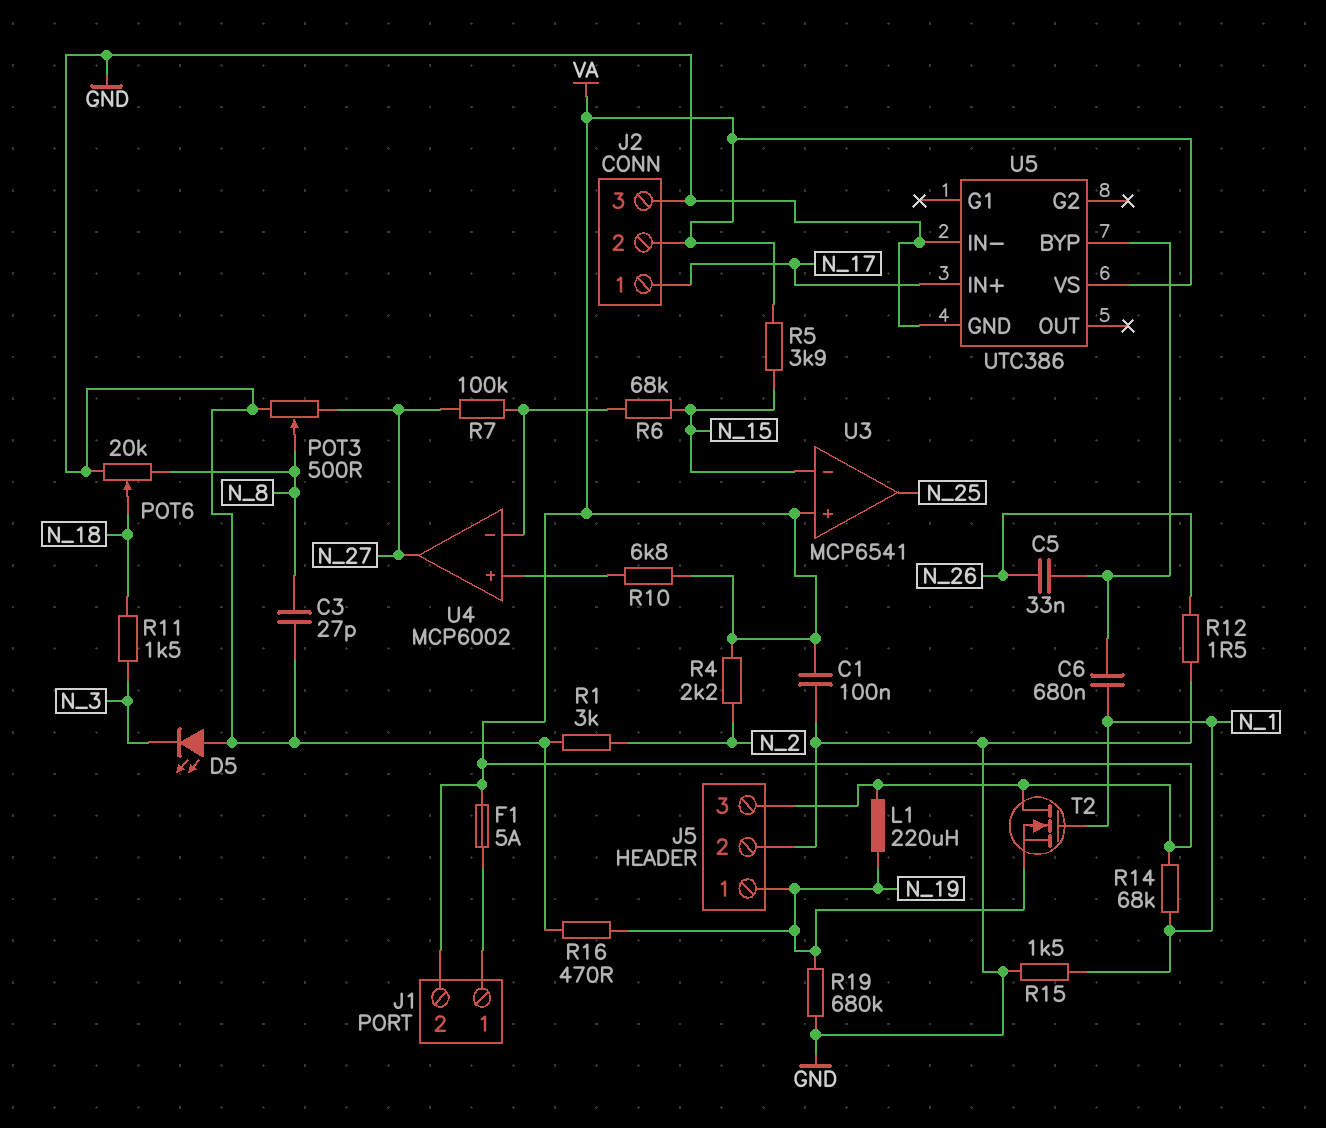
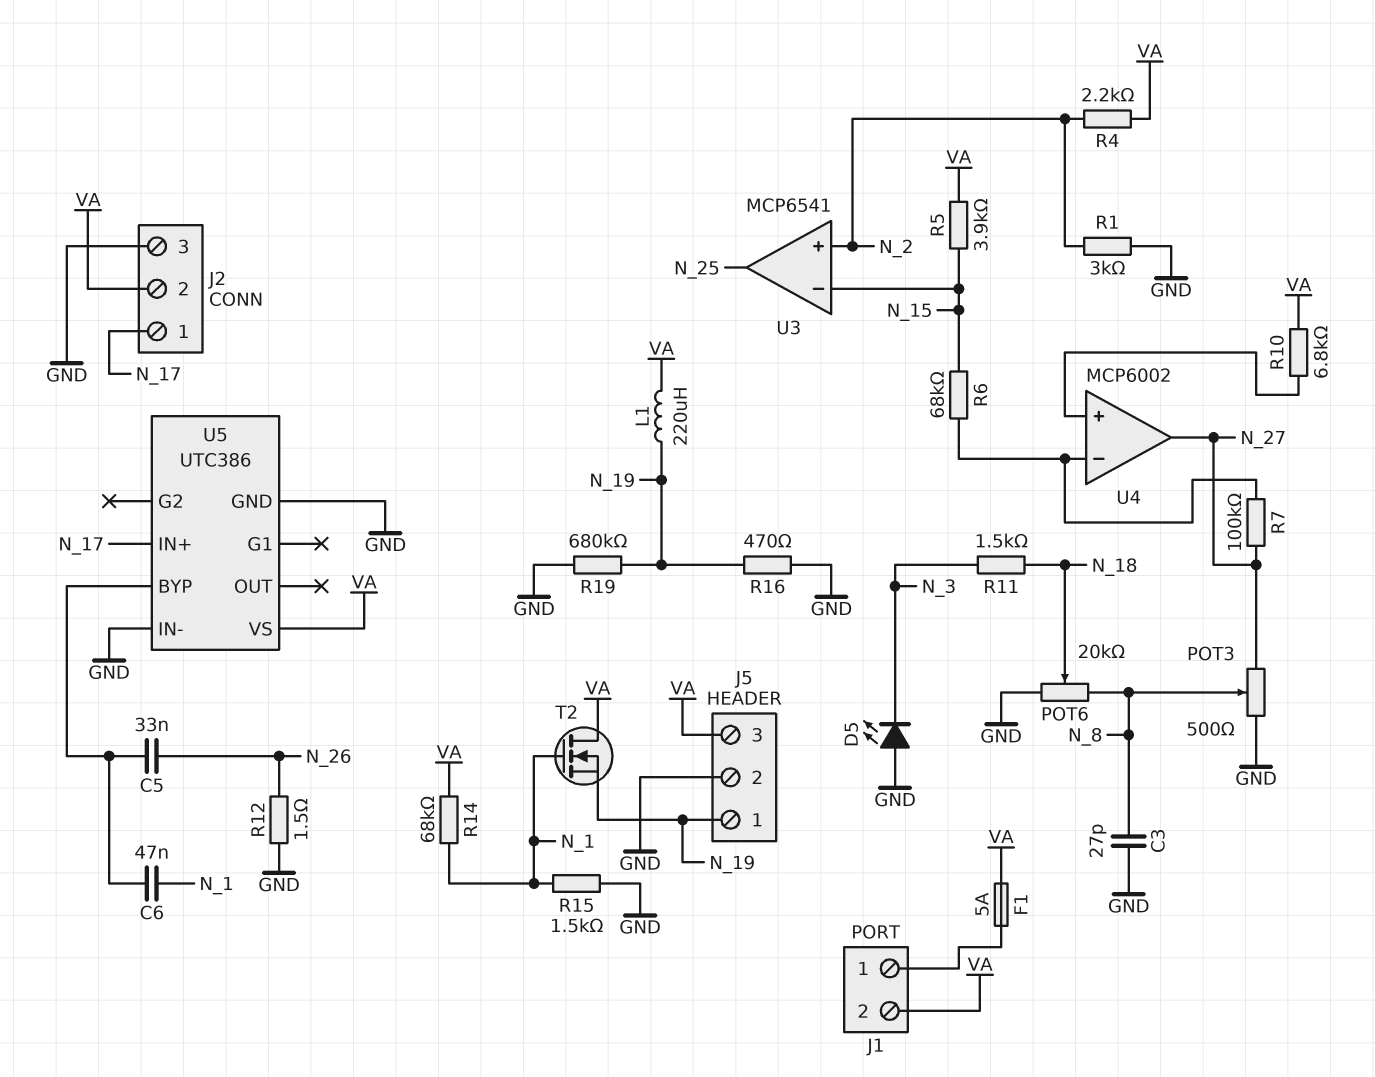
C1: 100nF (GND, VA) -> none
C6: 680nF (N_1, U5/BYP) -> 47nF (N_1, U5/BYP)
U3 pin in+: VA -> N_2

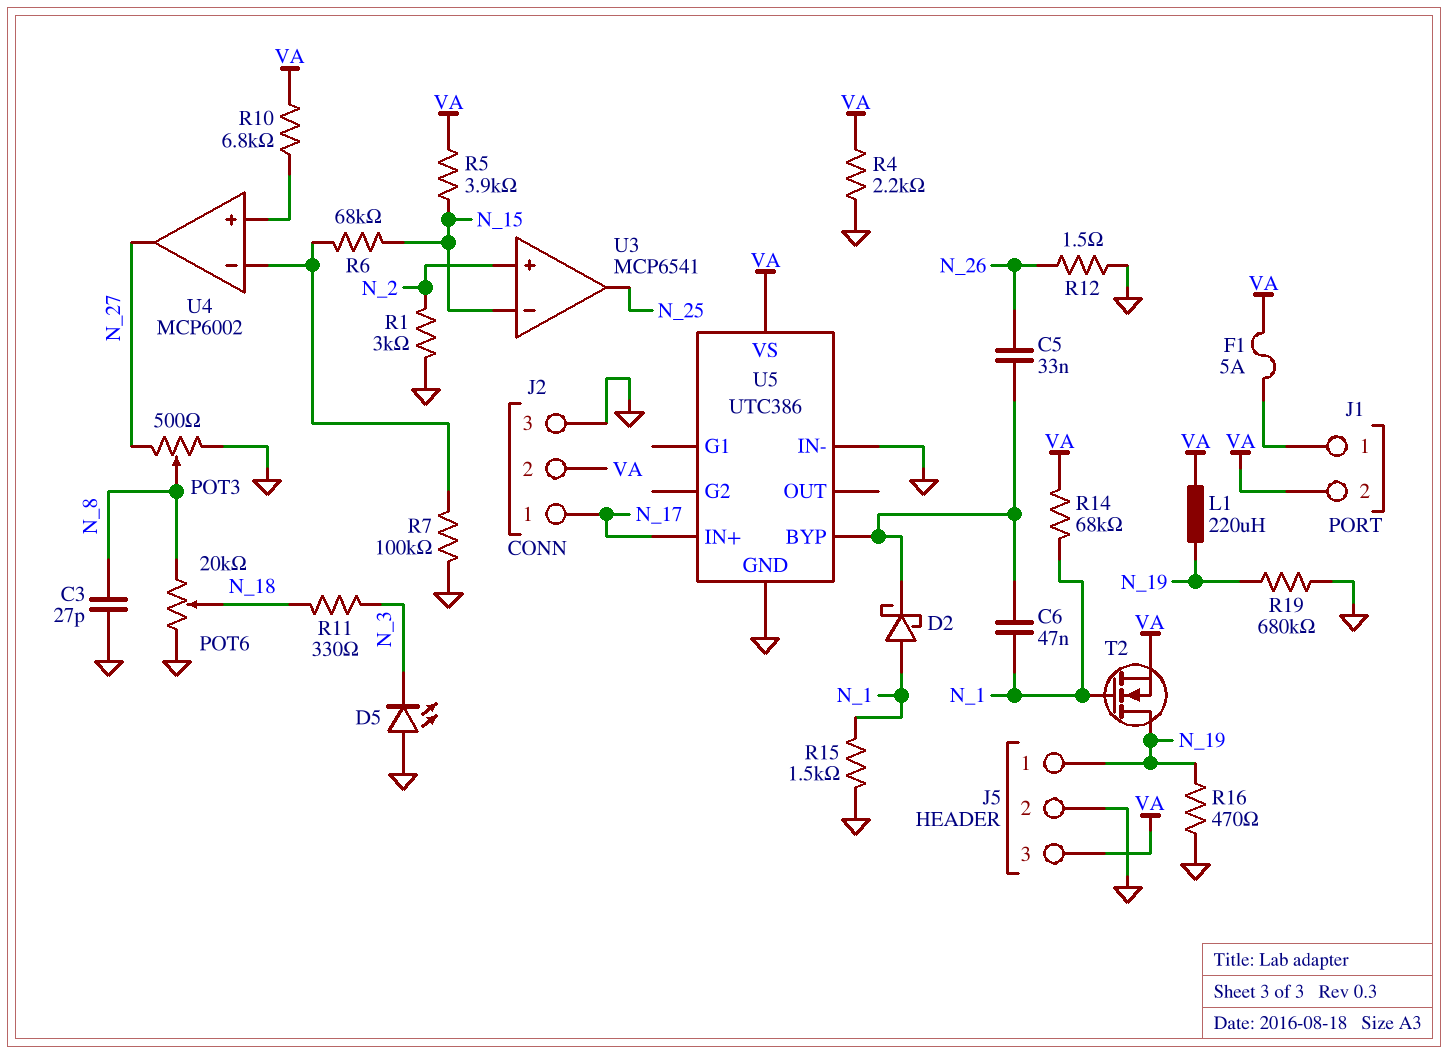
D2: none -> schottky (A N_1, K U5/BYP)
R4: 2.2k (N_2, VA) -> 2.2k (GND, VA)
R7: 100k (N_27, U4/in-) -> 100k (GND, U4/in-)
R11: 1.5k (N_3, N_18) -> 330 (N_3, N_18)
T2: NMOS (G N_1, D VA, S N_19) -> NMOS (G N_1, D N_19, S VA)

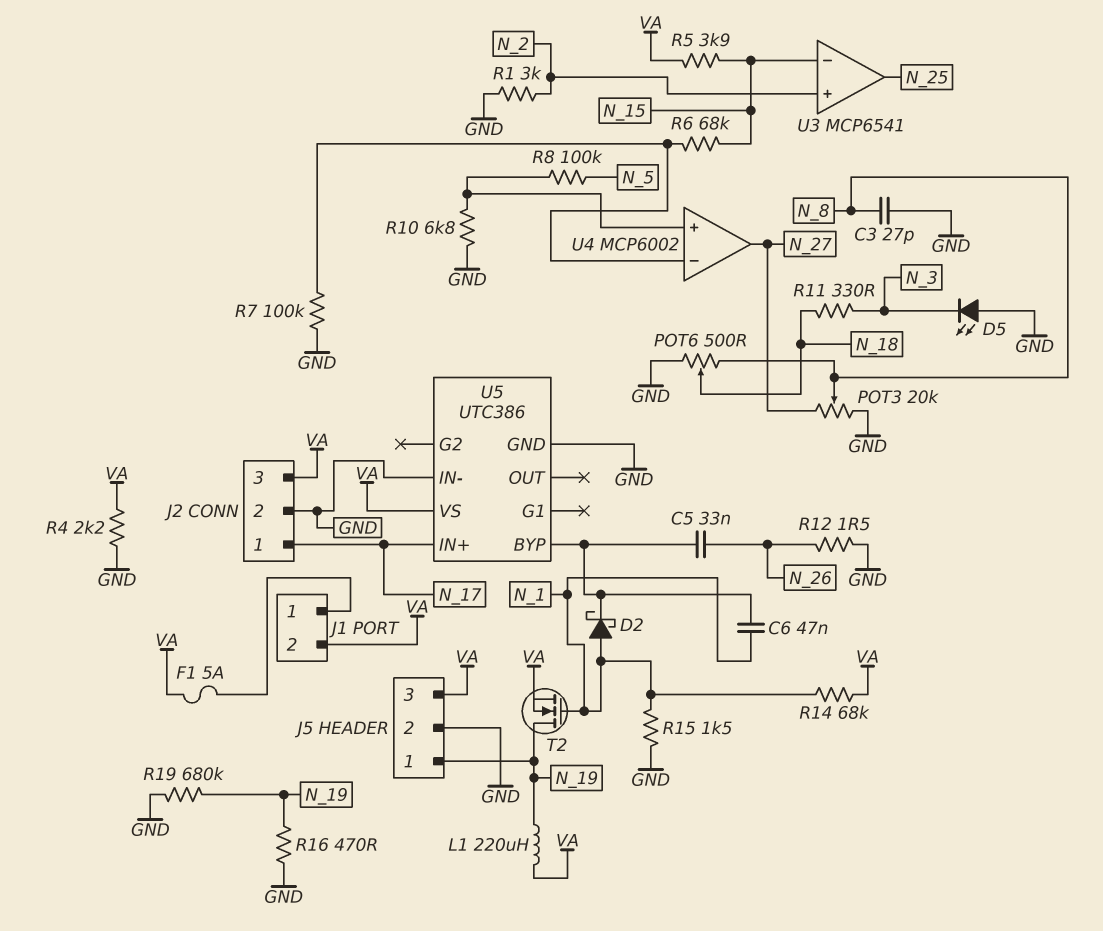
J2 pin 2: VA -> GND
J2 pin 3: GND -> VA
POT3: 500 (GND, N_27, wiper N_8) -> 20k (GND, N_27, wiper N_8)
POT6: 20k (GND, N_8, wiper N_18) -> 500 (GND, N_8, wiper N_18)
R8: none -> 100k (N_5, U4/in+)
R10: 6.8k (U4/in+, VA) -> 6.8k (GND, U4/in+)

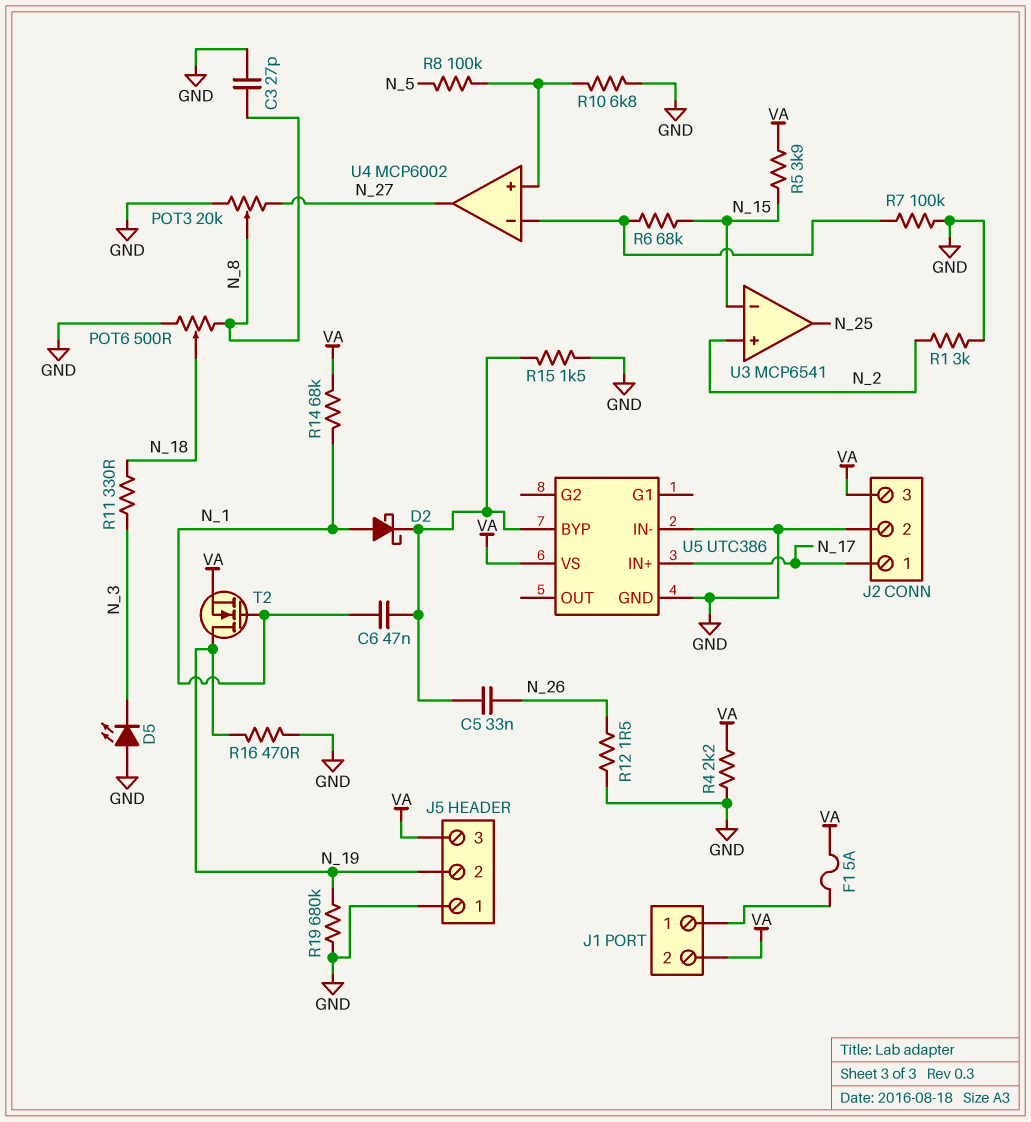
J5 pin 1: N_19 -> GND
J5 pin 2: GND -> N_19
L1: 220uH (N_19, VA) -> none
R15: 1.5k (GND, N_1) -> 1.5k (GND, U5/BYP)

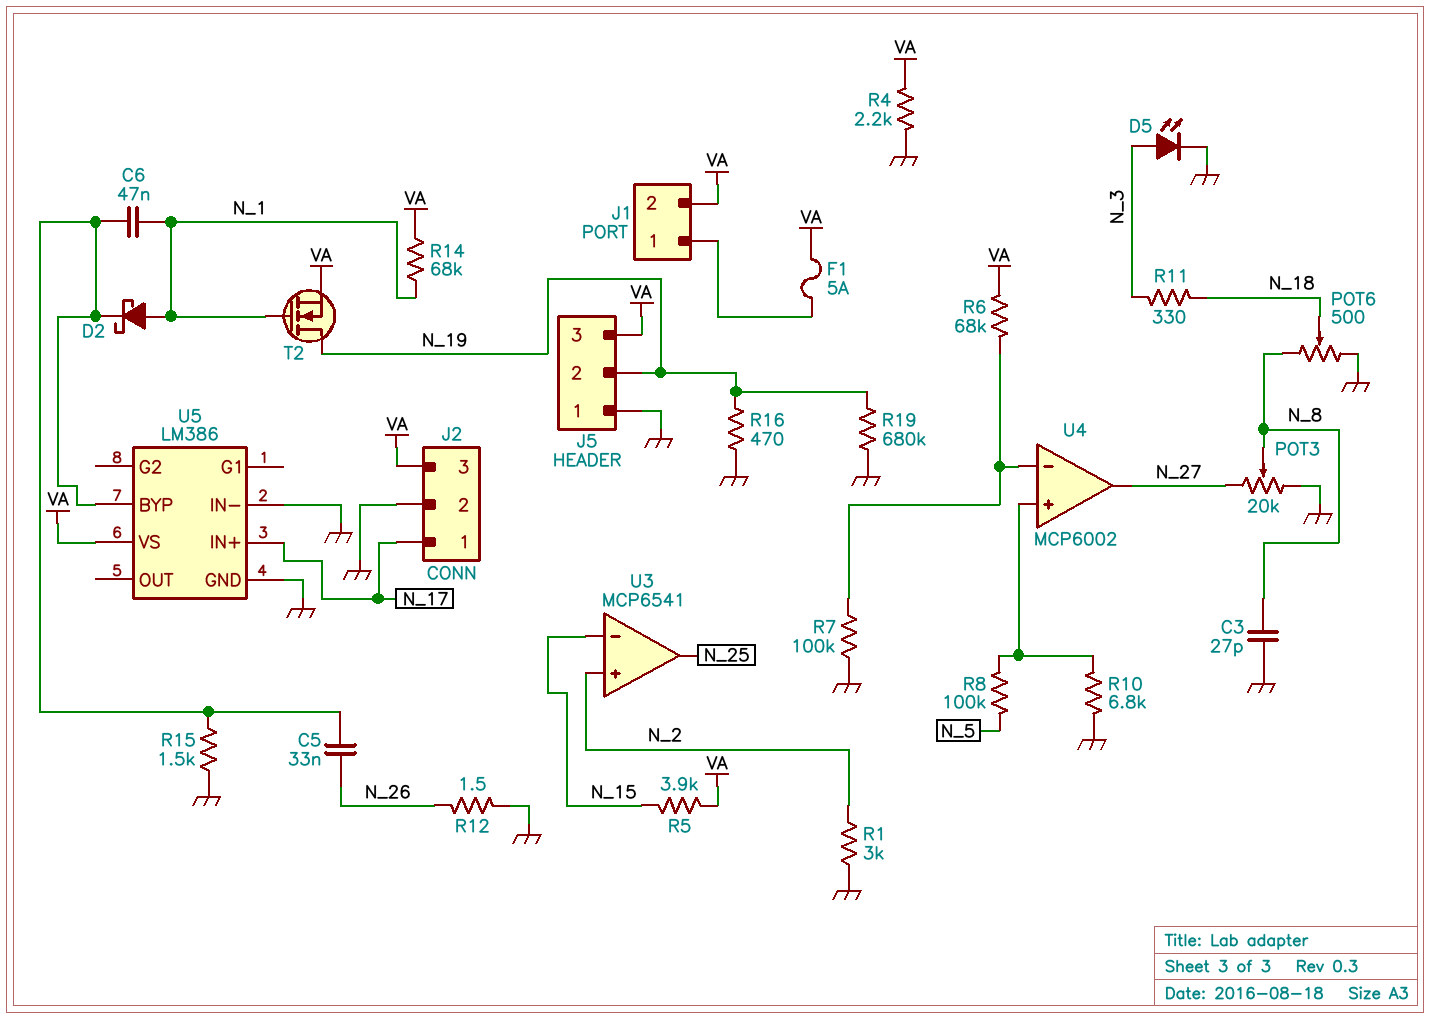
D5: LED (A GND, K N_3) -> LED (A N_3, K GND)
R6: 68k (N_15, U4/in-) -> 68k (U4/in-, VA)
U5: UTC386 -> LM386

